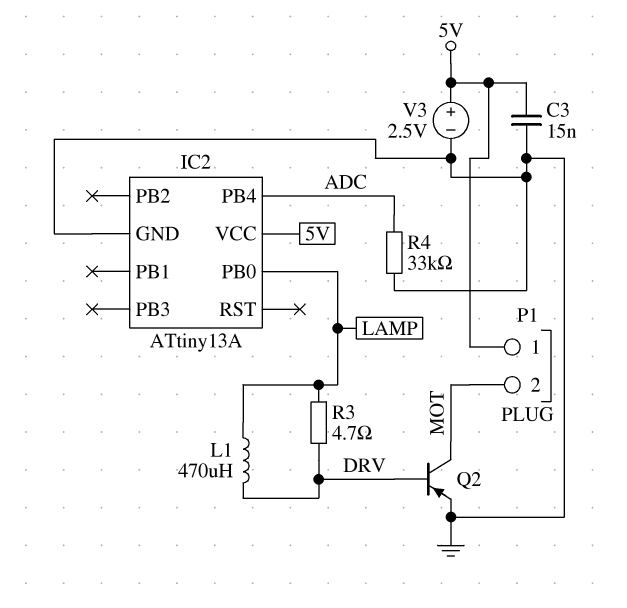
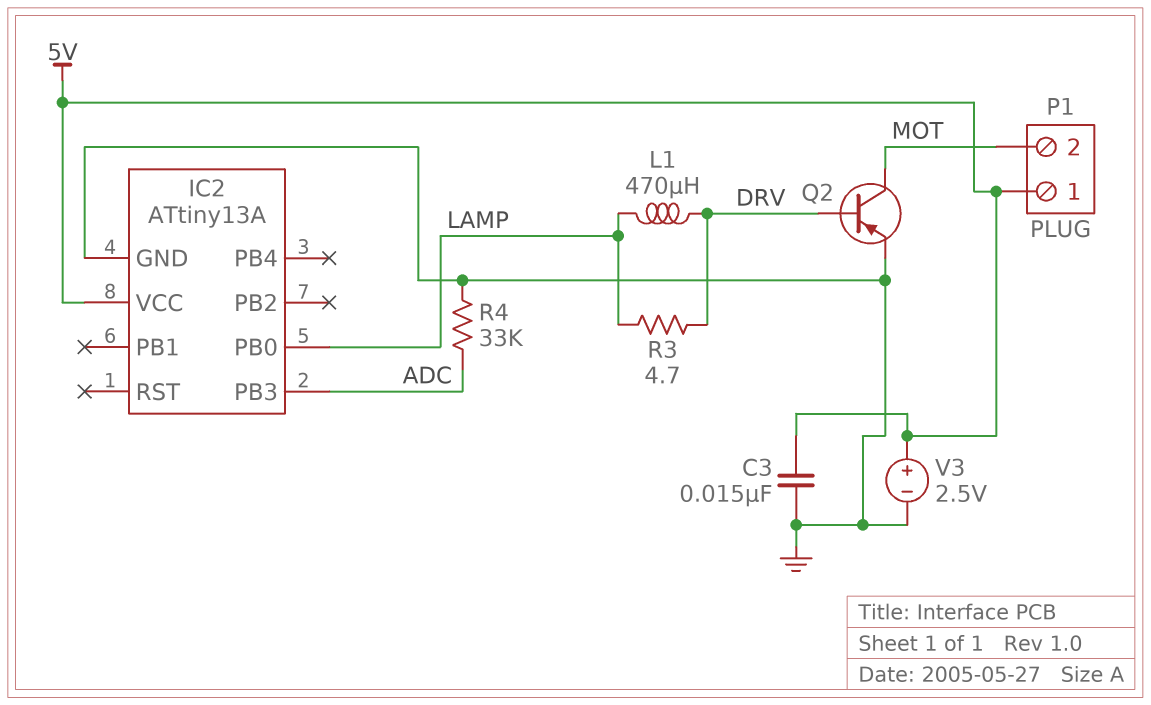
IC2 pin PB3: none -> ADC
IC2 pin PB4: ADC -> none

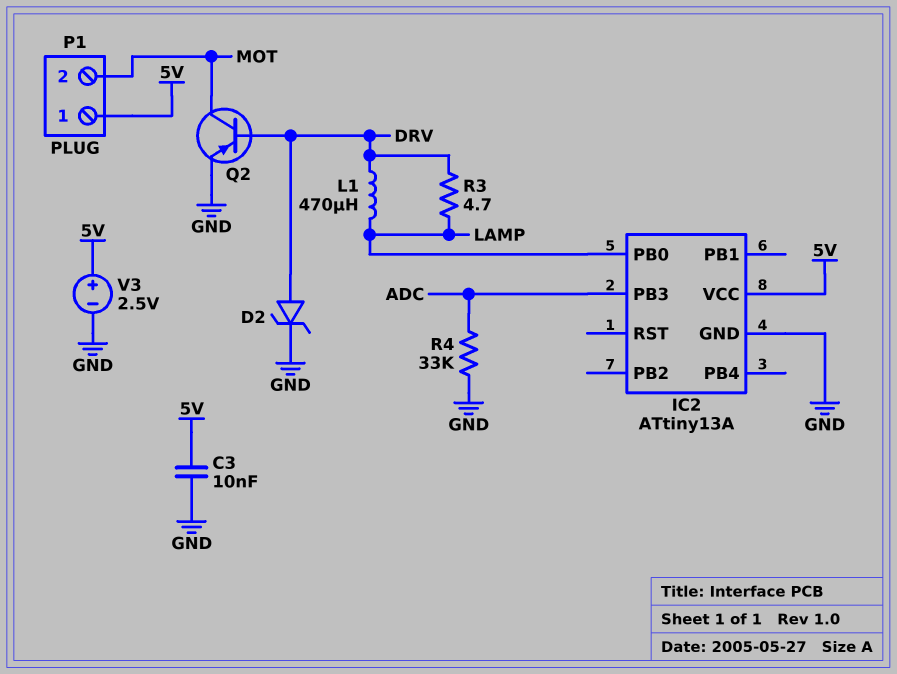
C3: 15nF (5V, GND) -> 10nF (5V, GND)
D2: none -> zener (A DRV, K GND)

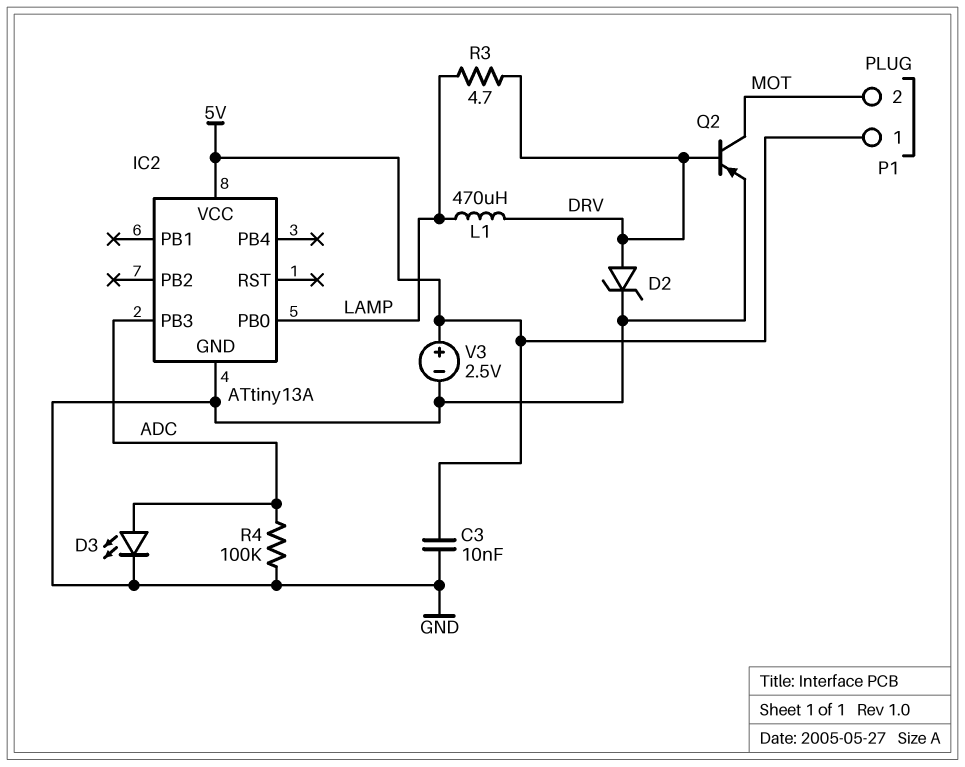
D3: none -> LED (A ADC, K GND)
R4: 33k (ADC, GND) -> 100k (ADC, GND)

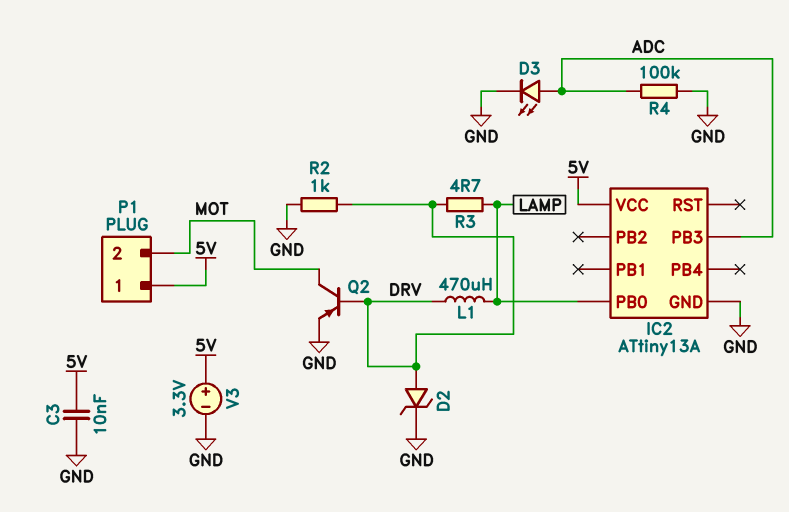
R2: none -> 1k (DRV, GND)
V3: 2.5V (plus 5V, minus GND) -> 3.3V (plus 5V, minus GND)

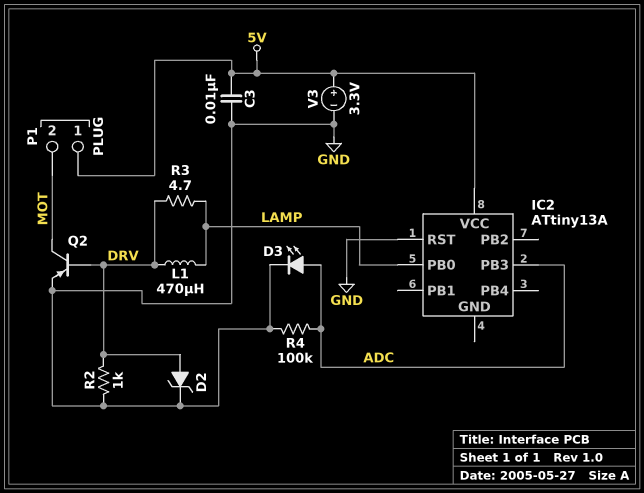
IC2 pin GND: GND -> none
IC2 pin RST: none -> GND

